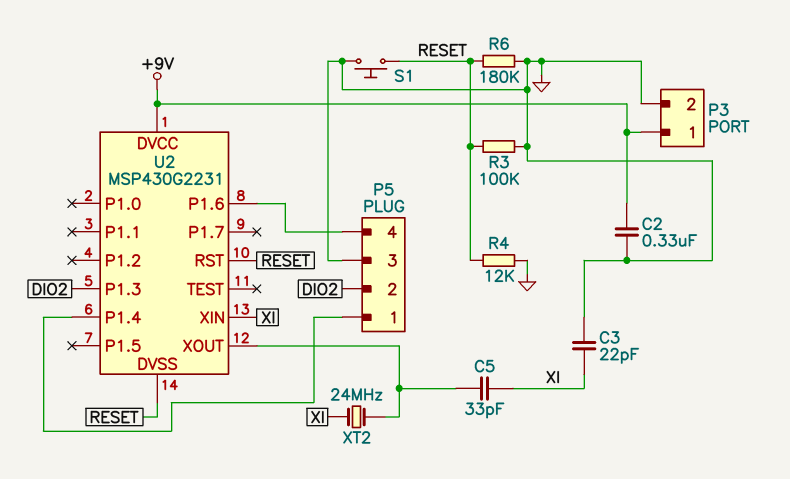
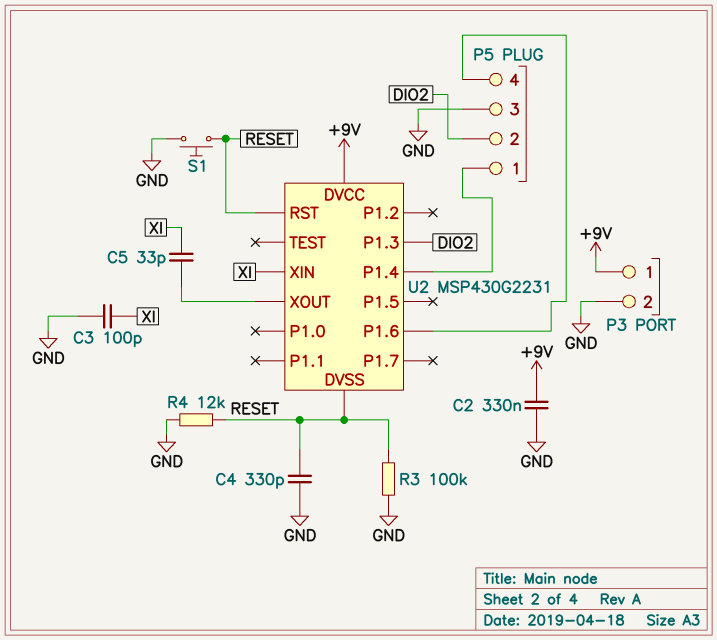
C3: 22pF (GND, XI) -> 100pF (GND, XI)
C4: none -> 330pF (GND, RESET)
R6: 180k (GND, RESET) -> none
XT2: 24MHz (U2/XOUT, XI) -> none

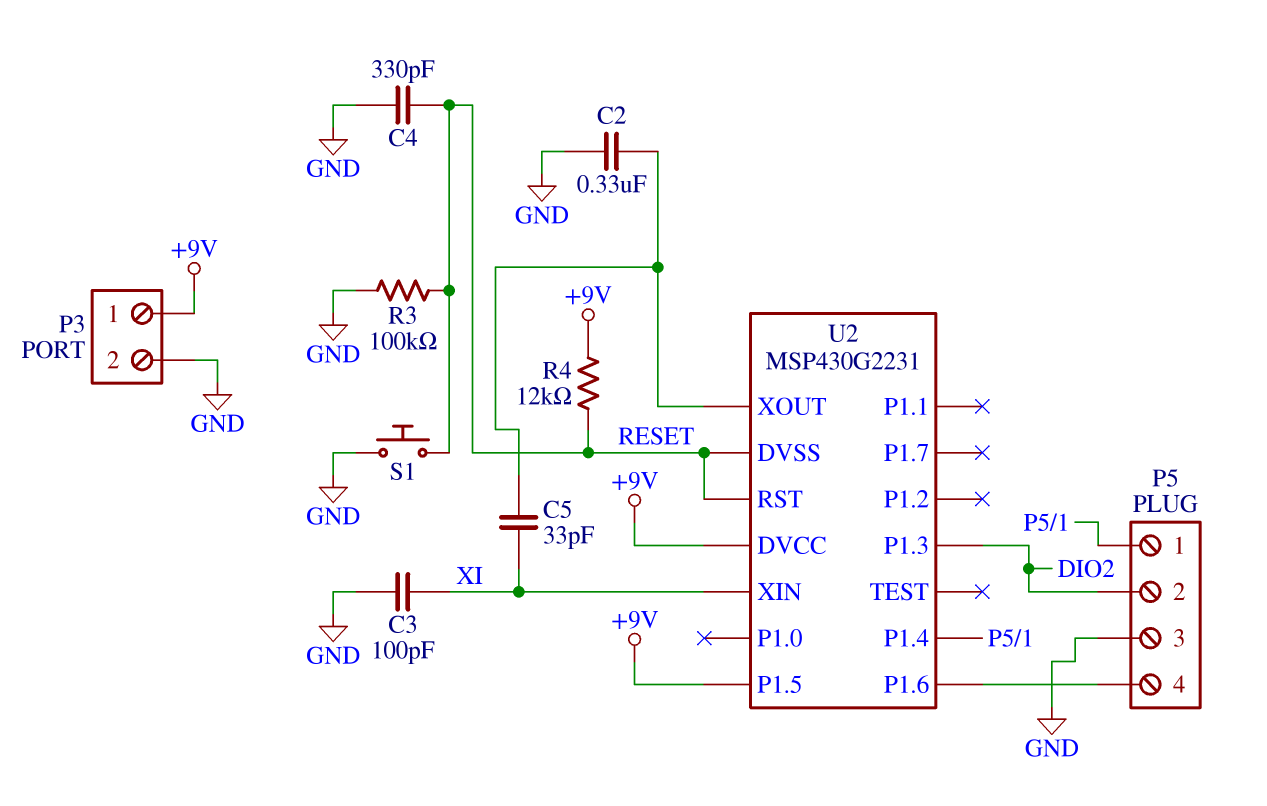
C2: 330nF (+9V, GND) -> 330nF (GND, U2/XOUT)
R4: 12k (GND, RESET) -> 12k (+9V, RESET)
U2 pin P1.5: none -> +9V

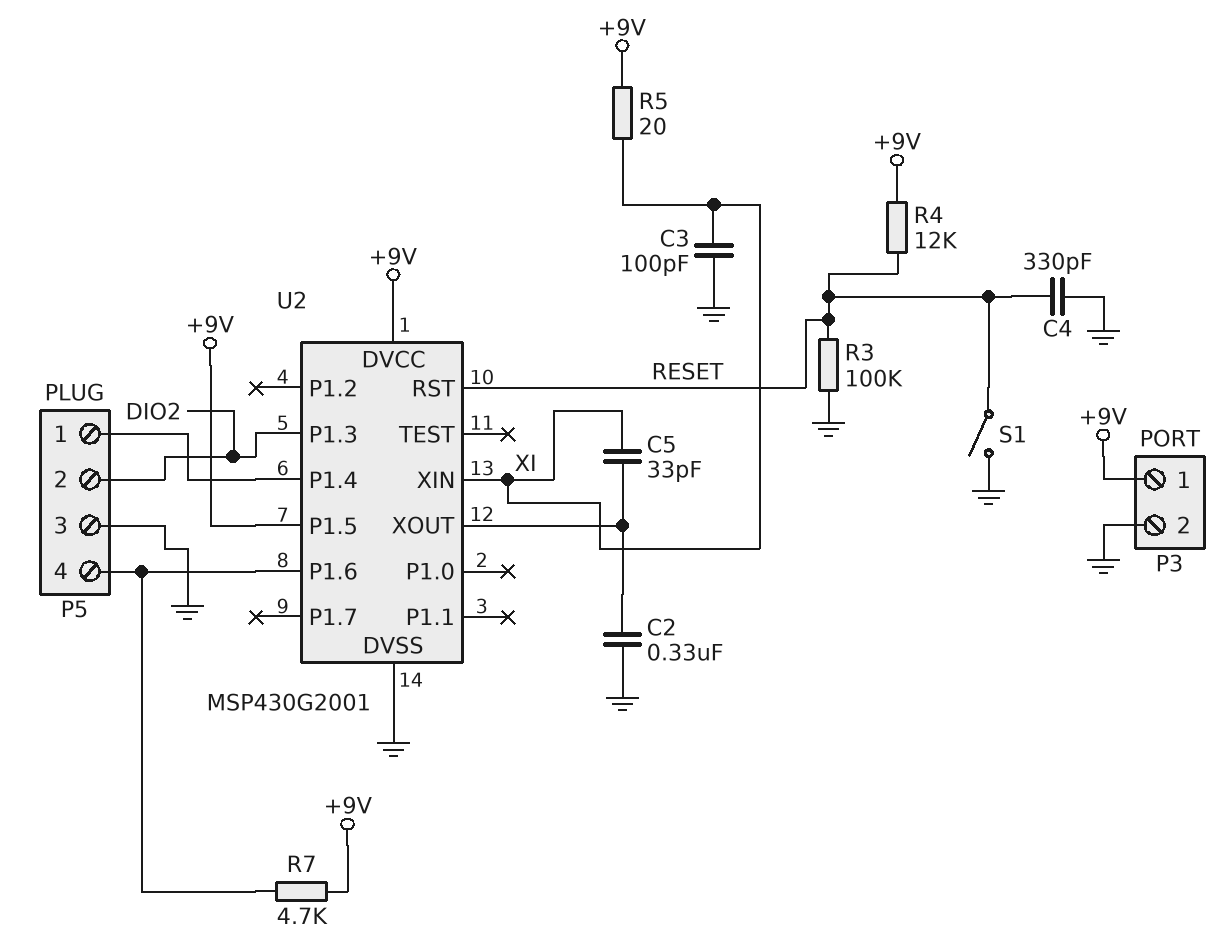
R5: none -> 20 (+9V, XI)
R7: none -> 4.7k (+9V, P5/4)
S1: button (GND, RESET) -> switch (GND, RESET)
U2: MSP430G2231 -> MSP430G2001
U2 pin DVSS: RESET -> GND

